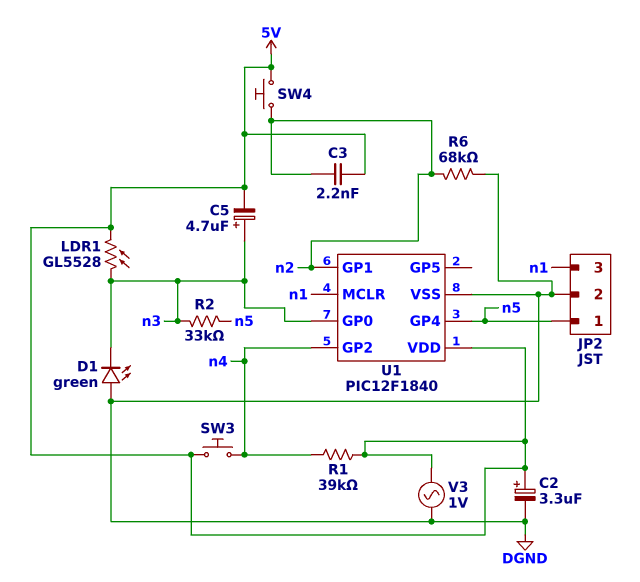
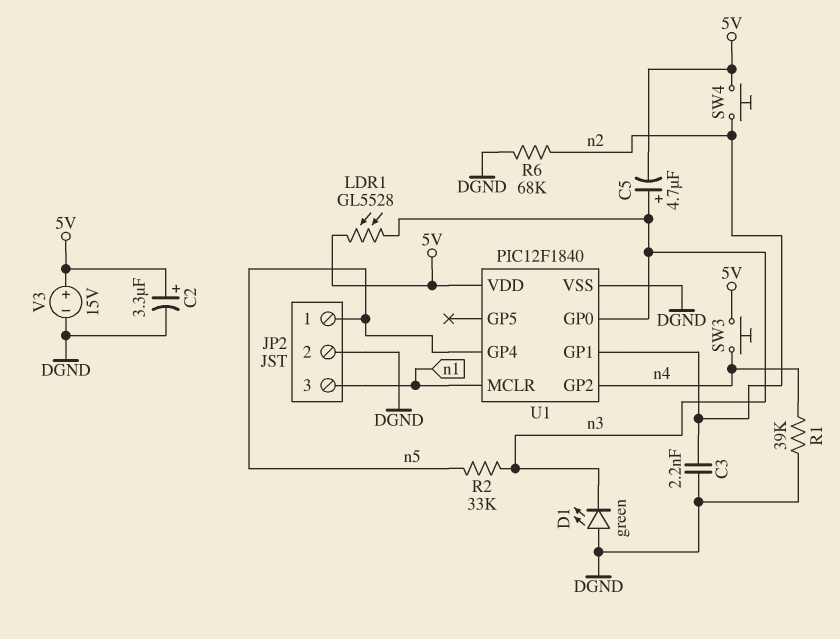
C3: 2.2nF (5V, n2) -> 2.2nF (DGND, n2)
R1: 39k (5V, n4) -> 39k (DGND, n4)
V3: AC 1V (5V, DGND) -> 15V (plus 5V, minus DGND)

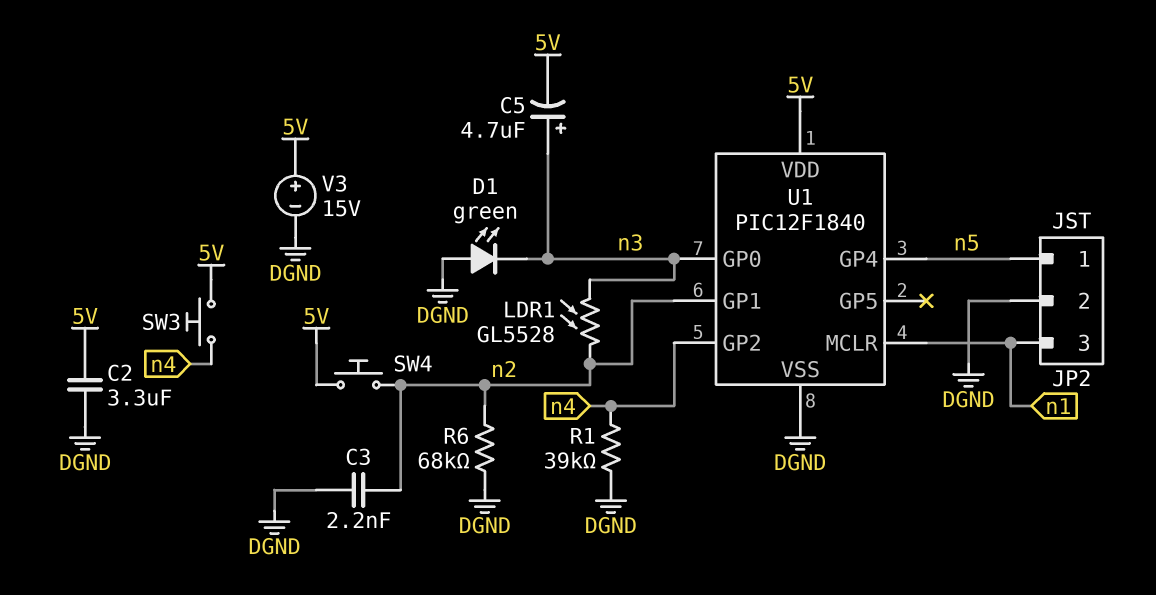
C2: 3.3uF (plus 5V, minus DGND) -> 3.3uF (5V, DGND)
LDR1: GL5528 (5V, n3) -> GL5528 (n2, n3)
R2: 33k (n3, n5) -> none

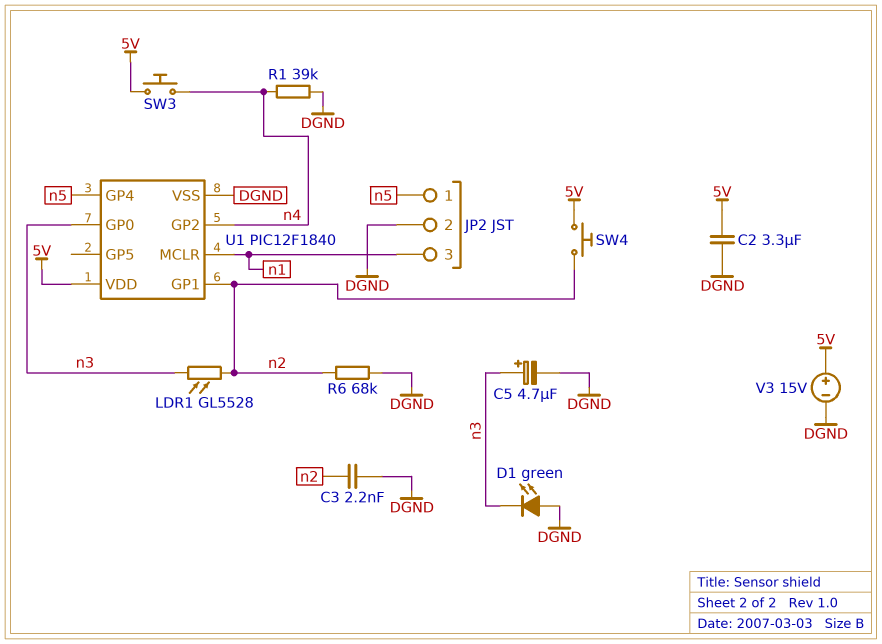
C5: 4.7uF (plus n3, minus 5V) -> 4.7uF (plus n3, minus DGND)

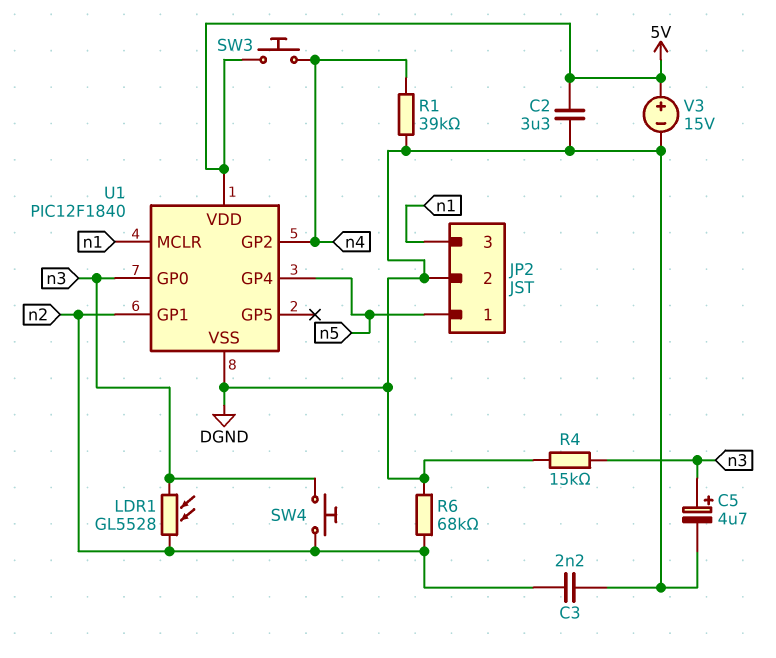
D1: LED green (A DGND, K n3) -> none
R4: none -> 15k (DGND, n3)
SW4: button (5V, n2) -> button (n2, n3)

